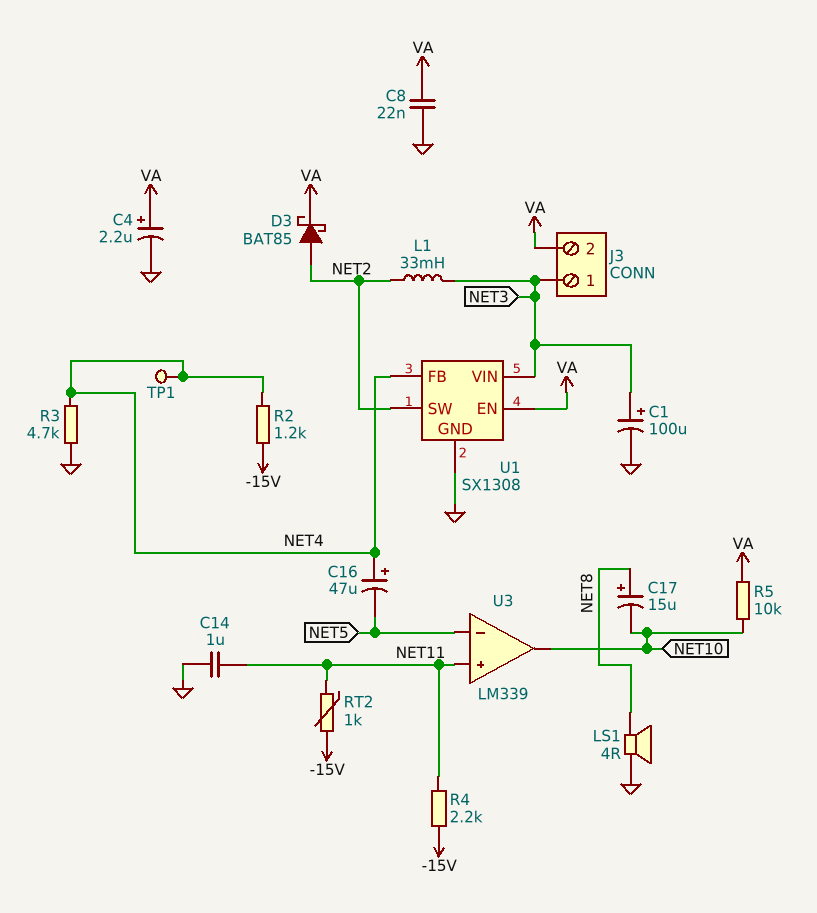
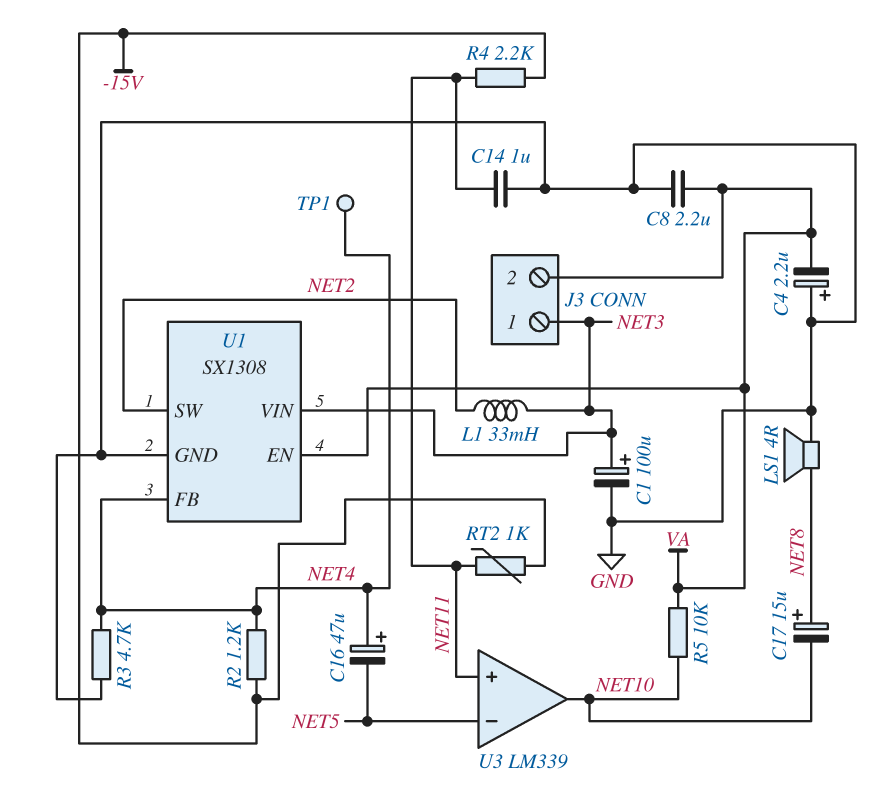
C4: 2.2uF (plus VA, minus GND) -> 2.2uF (plus GND, minus VA)
C8: 22nF (GND, VA) -> 2.2uF (GND, VA)
D3: schottky BAT85 (A NET2, K VA) -> none

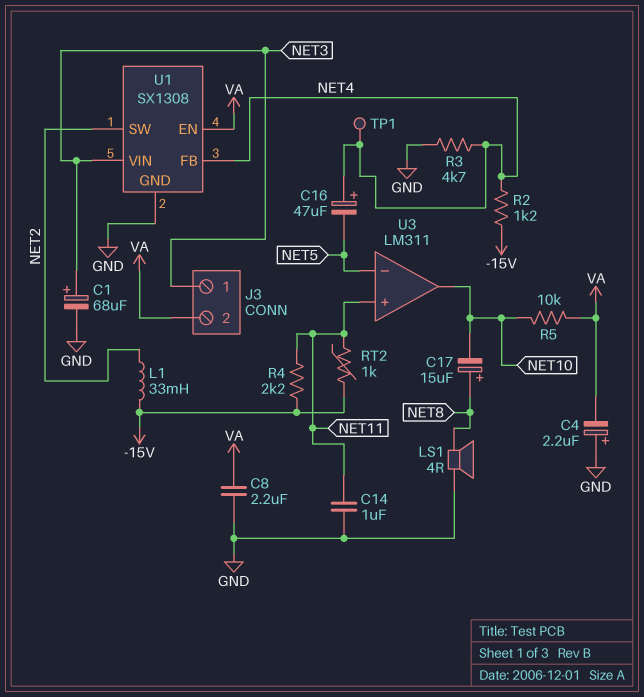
C1: 100uF (plus NET3, minus GND) -> 68uF (plus NET3, minus GND)
L1: 33mH (NET2, NET3) -> 33mH (-15V, NET2)
U3: LM339 -> LM311

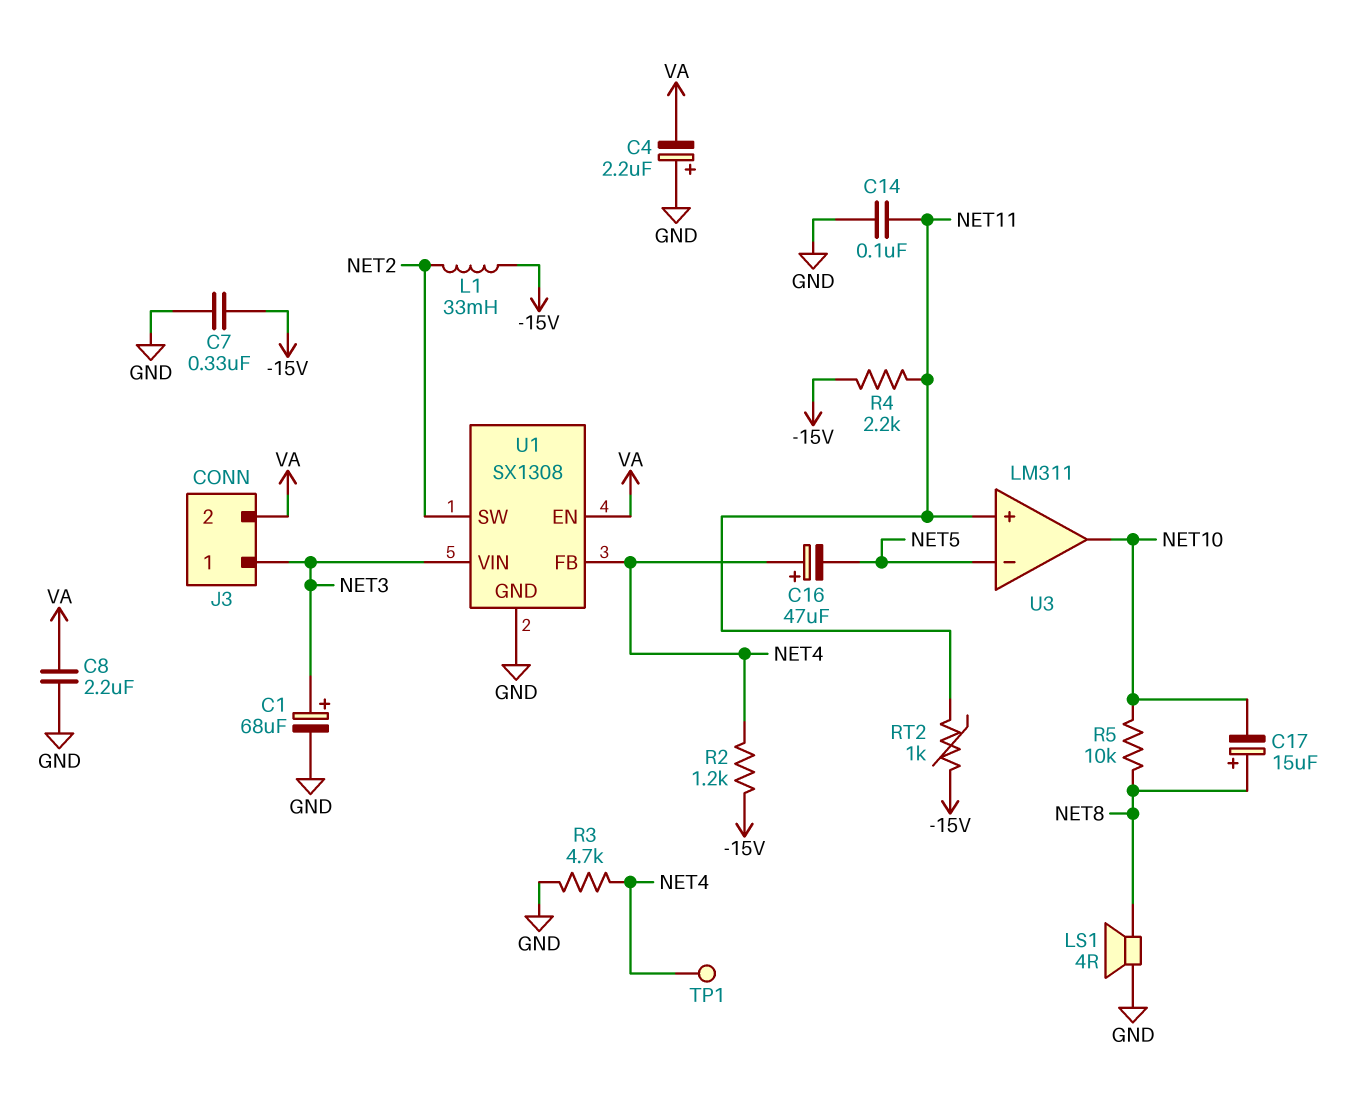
C7: none -> 330nF (-15V, GND)
C14: 1uF (GND, NET11) -> 100nF (GND, NET11)
R5: 10k (NET10, VA) -> 10k (NET8, NET10)

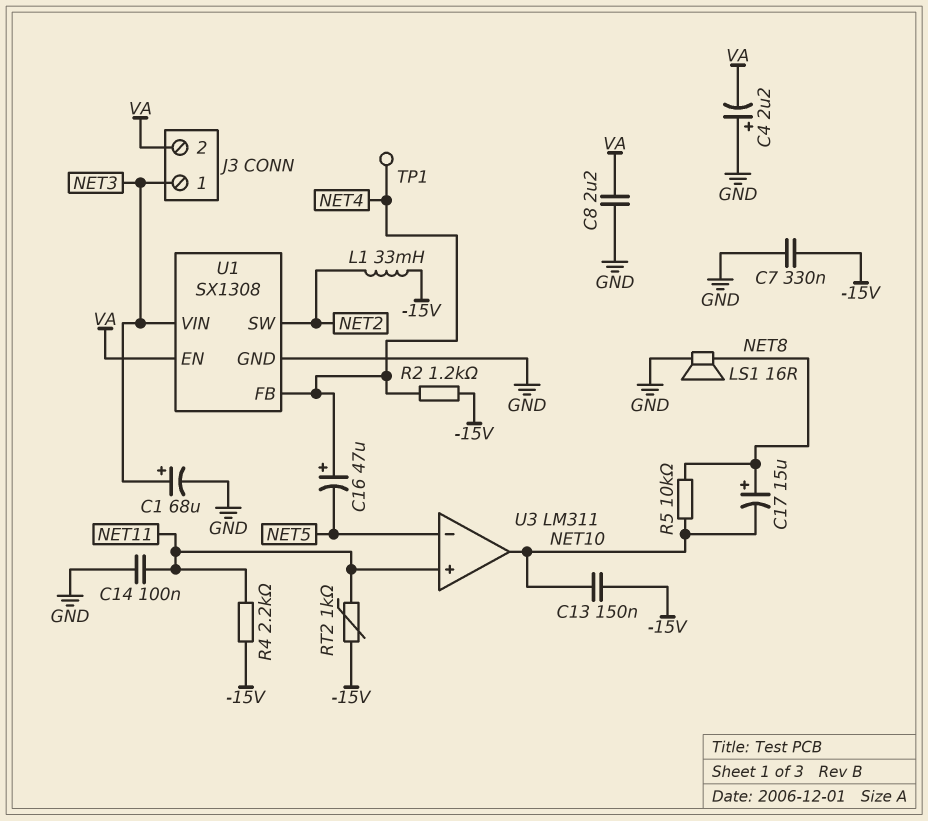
C13: none -> 150nF (-15V, NET10)
LS1: speaker 4R (GND, NET8) -> speaker 16R (GND, NET8)
R3: 4.7k (GND, NET4) -> none

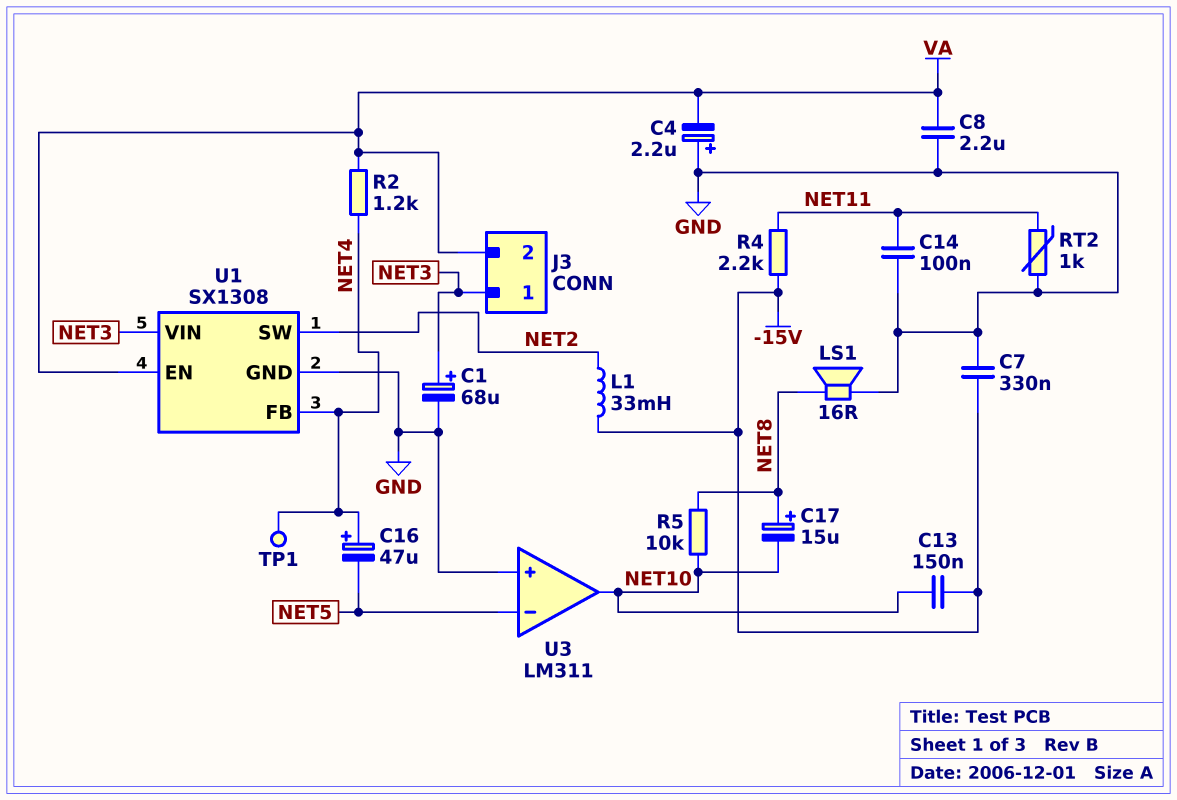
R2: 1.2k (-15V, NET4) -> 1.2k (NET4, VA)
RT2: 1k (-15V, NET11) -> 1k (GND, NET11)
U3 pin in+: NET11 -> GND

